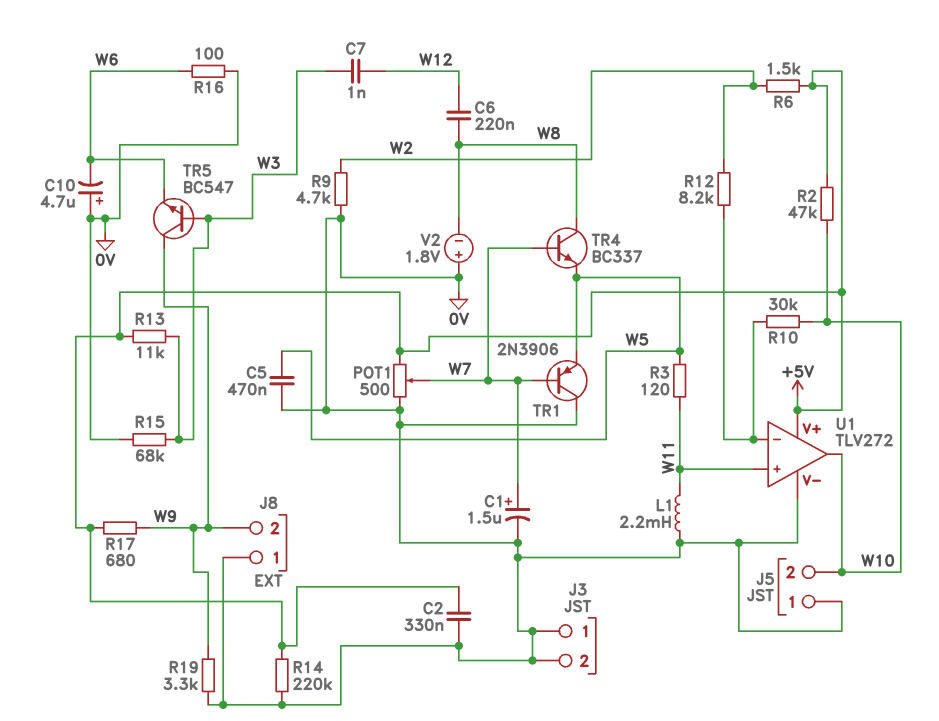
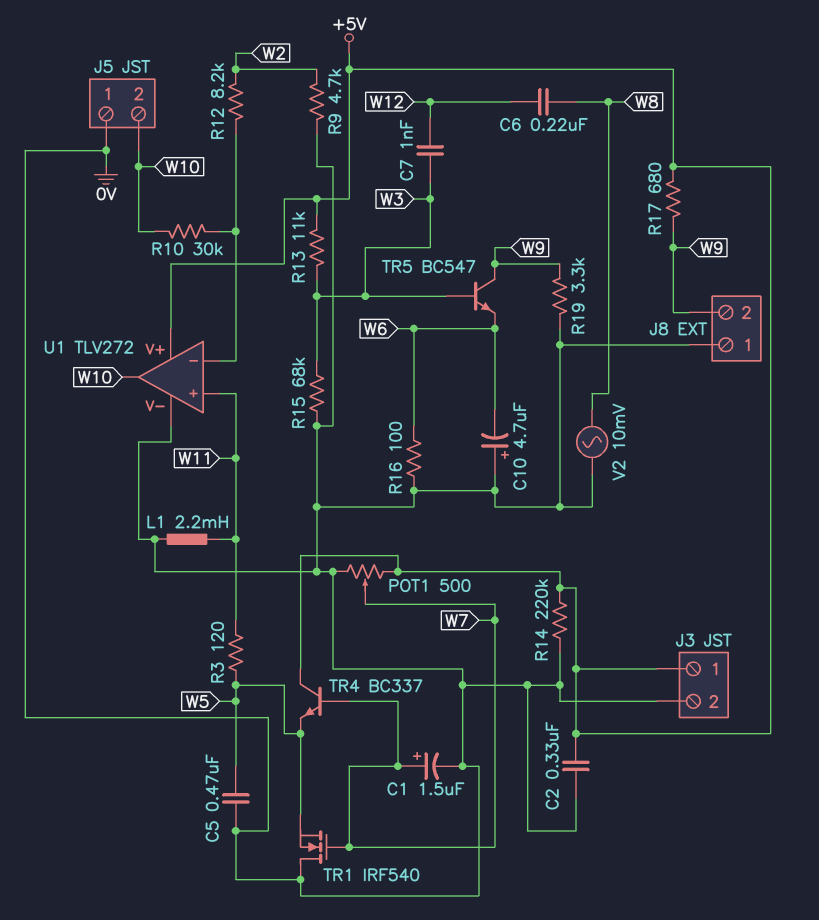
J3 pin 1: 0V -> +5V
R2: 47k (+5V, W10) -> none
R6: 1.5k (+5V, W2) -> none
TR1: PNP 2N3906 (B W7, C 0V, E W5) -> NMOS IRF540 (G W7, D 0V, S W5)
TR4: NPN BC337 (B W7, C W8, E W5) -> NPN BC337 (B W7, C +5V, E W5)
V2: 1.8V (plus 0V, minus W8) -> AC 10mV (0V, W8)

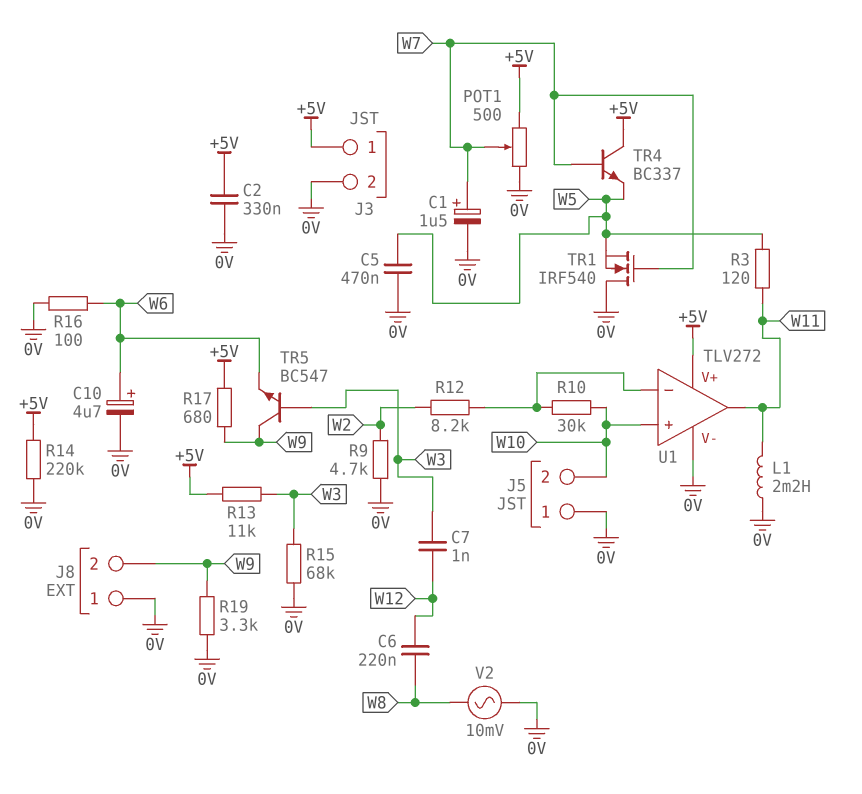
C10: 4.7uF (plus 0V, minus W6) -> 4.7uF (plus W6, minus 0V)
U1 pin in+: W11 -> W10
U1 pin out: W10 -> W11

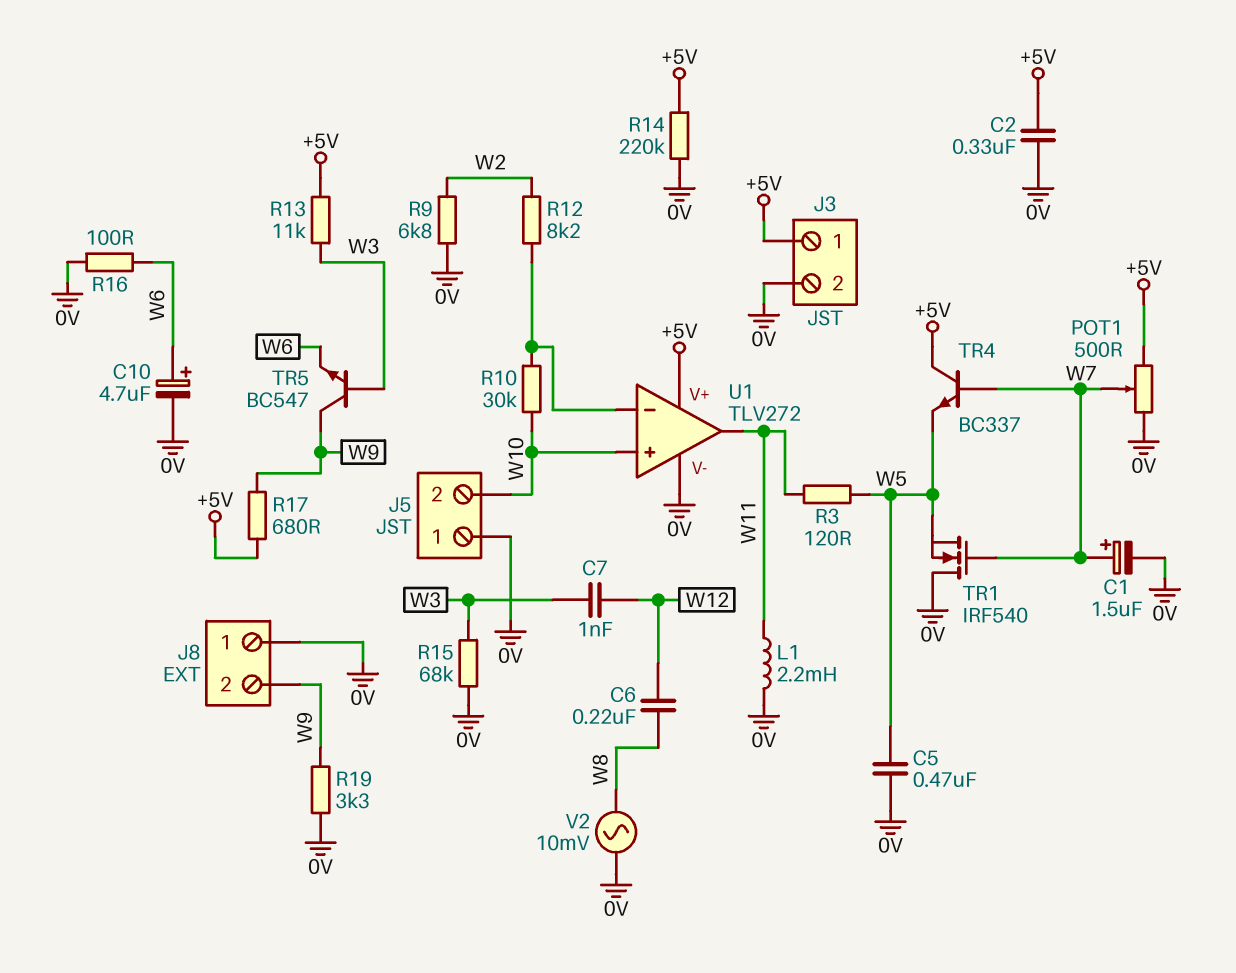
R9: 4.7k (0V, W2) -> 6.8k (0V, W2)

